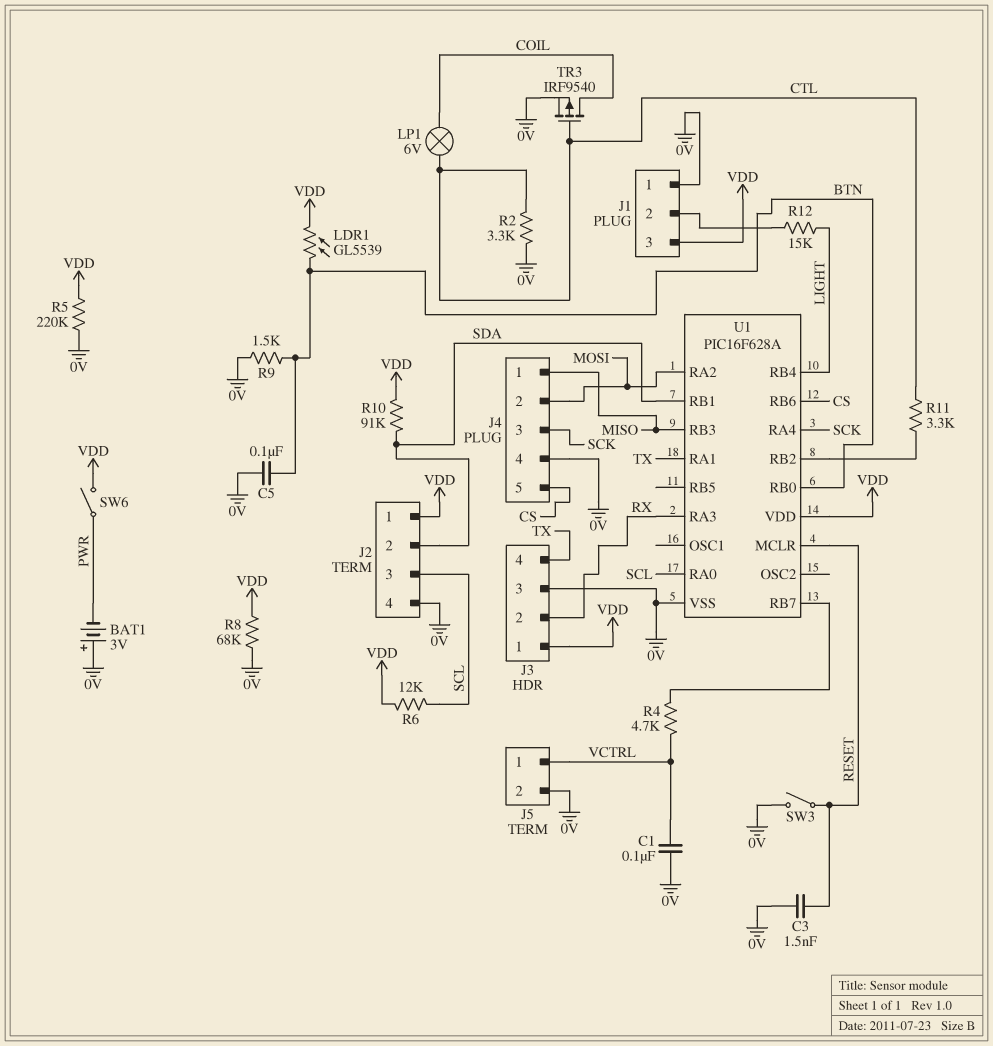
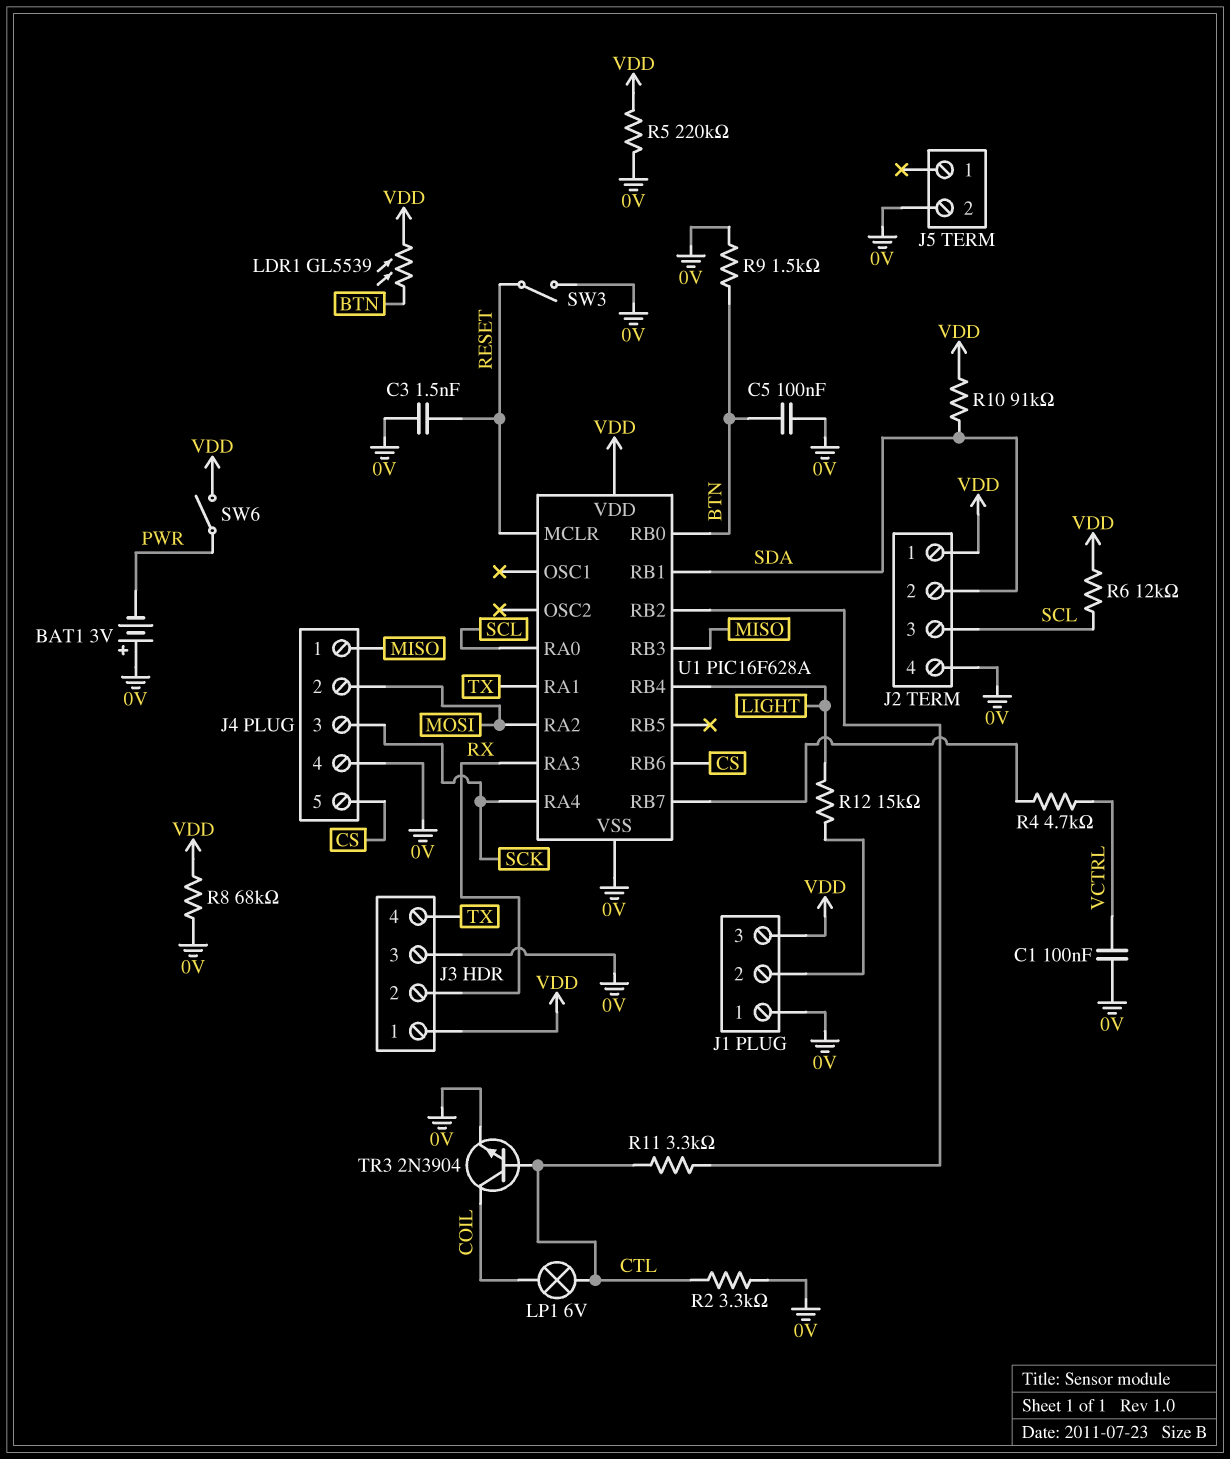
J5 pin 1: VCTRL -> none
TR3: PMOS IRF9540 (G CTL, D COIL, S 0V) -> NPN 2N3904 (B CTL, C COIL, E 0V)

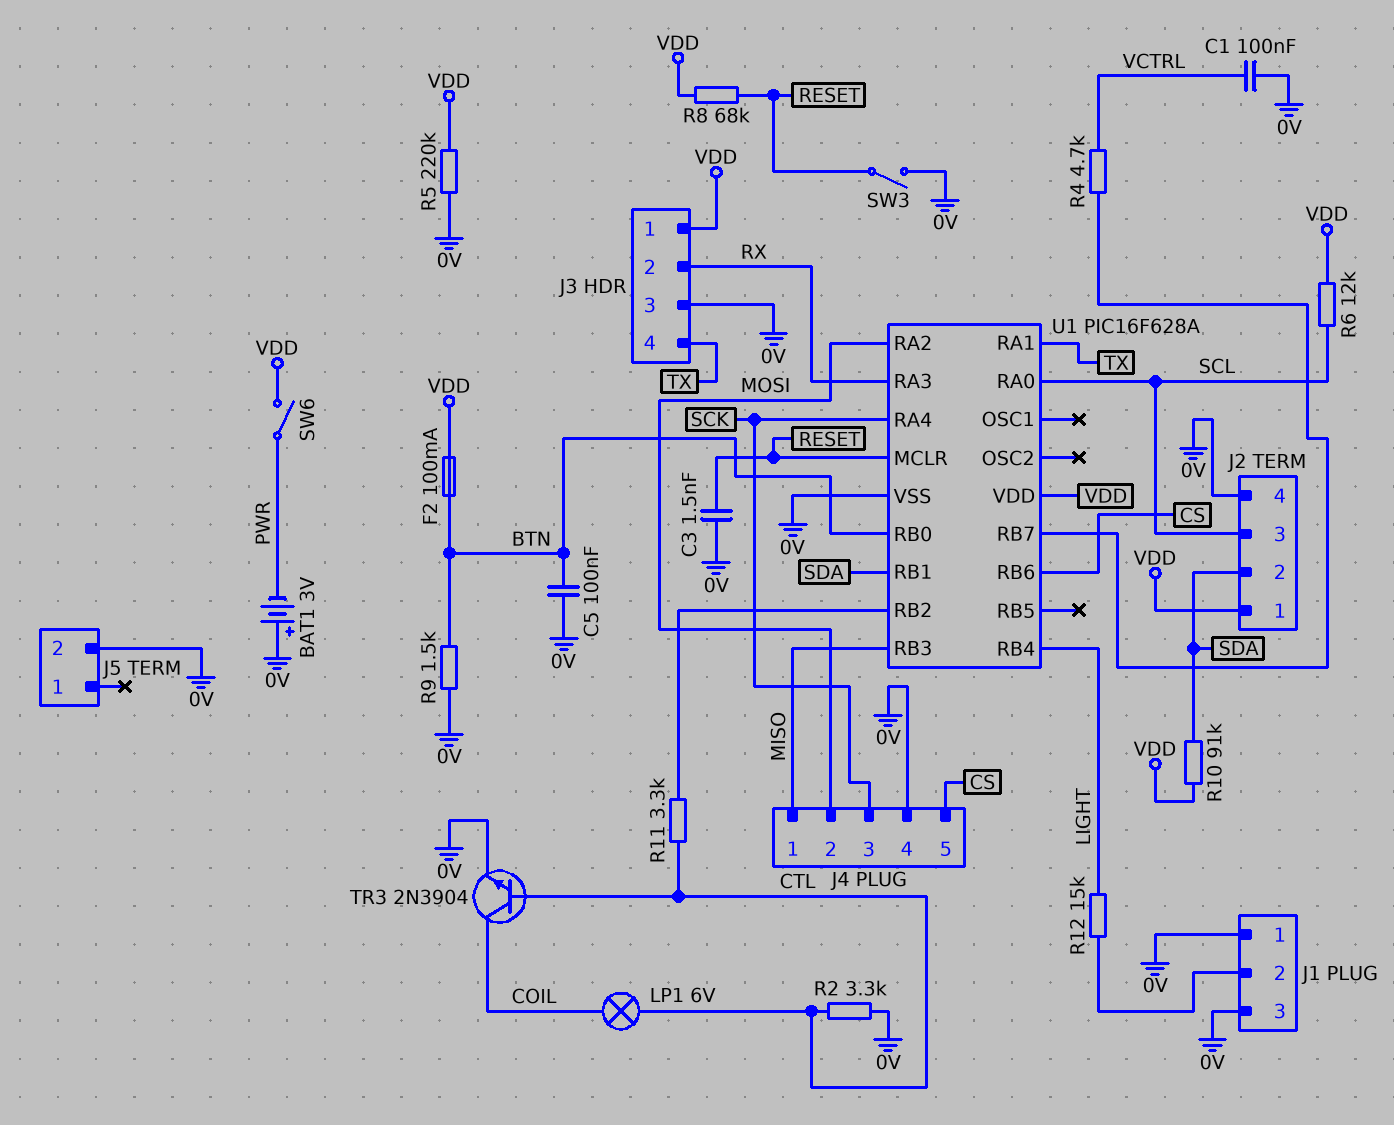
F2: none -> 100mA (BTN, VDD)
J1 pin 3: VDD -> 0V
LDR1: GL5539 (BTN, VDD) -> none
R8: 68k (0V, VDD) -> 68k (RESET, VDD)

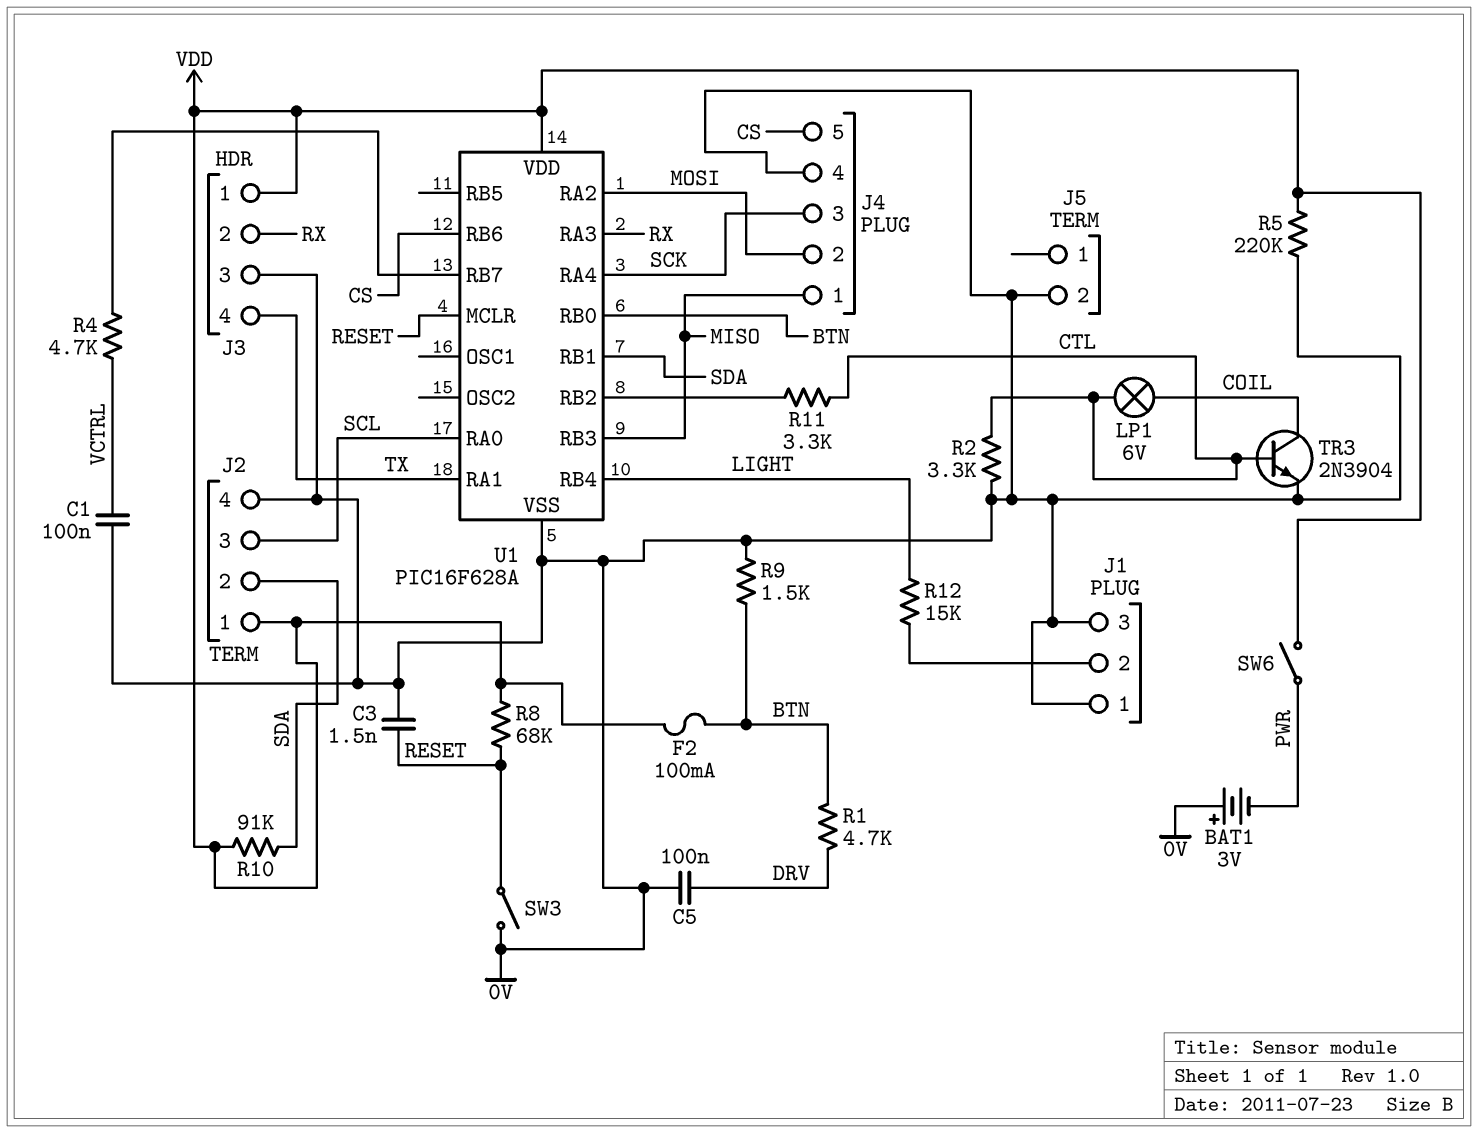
C5: 100nF (0V, BTN) -> 100nF (0V, DRV)
R1: none -> 4.7k (BTN, DRV)
R6: 12k (SCL, VDD) -> none

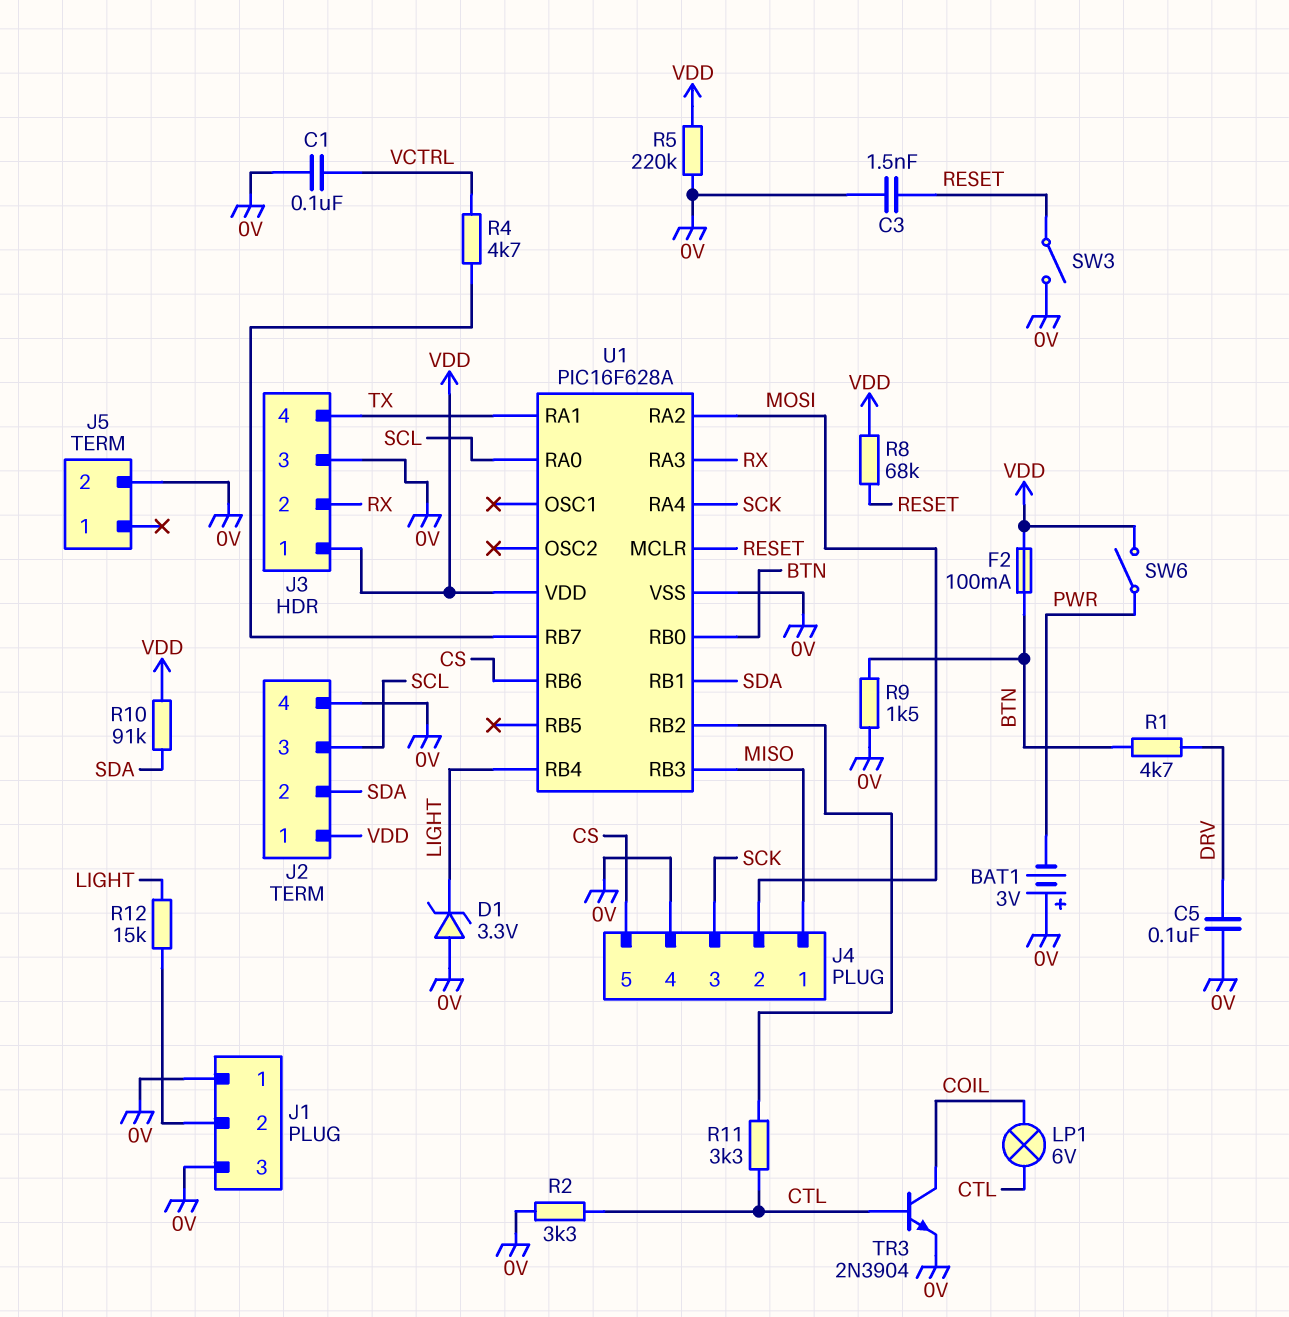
D1: none -> zener 3.3V (A 0V, K LIGHT)

